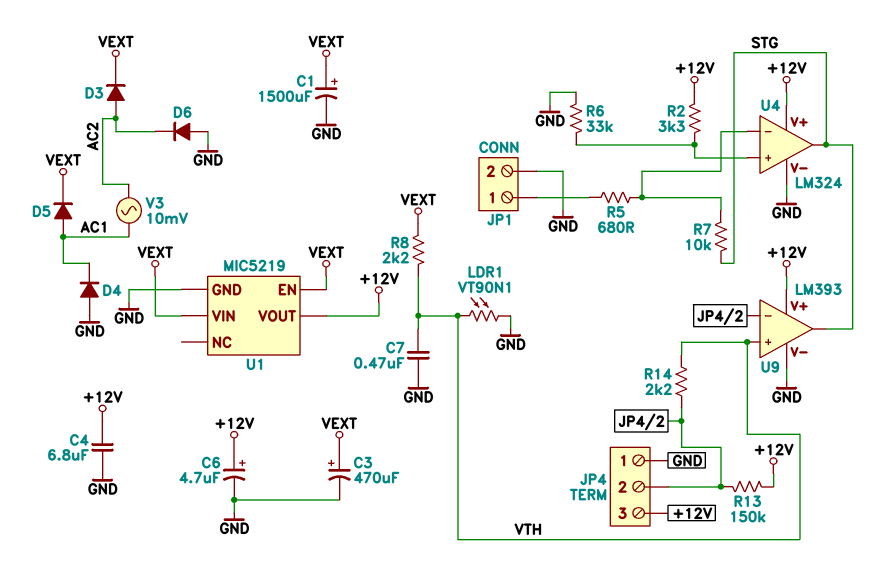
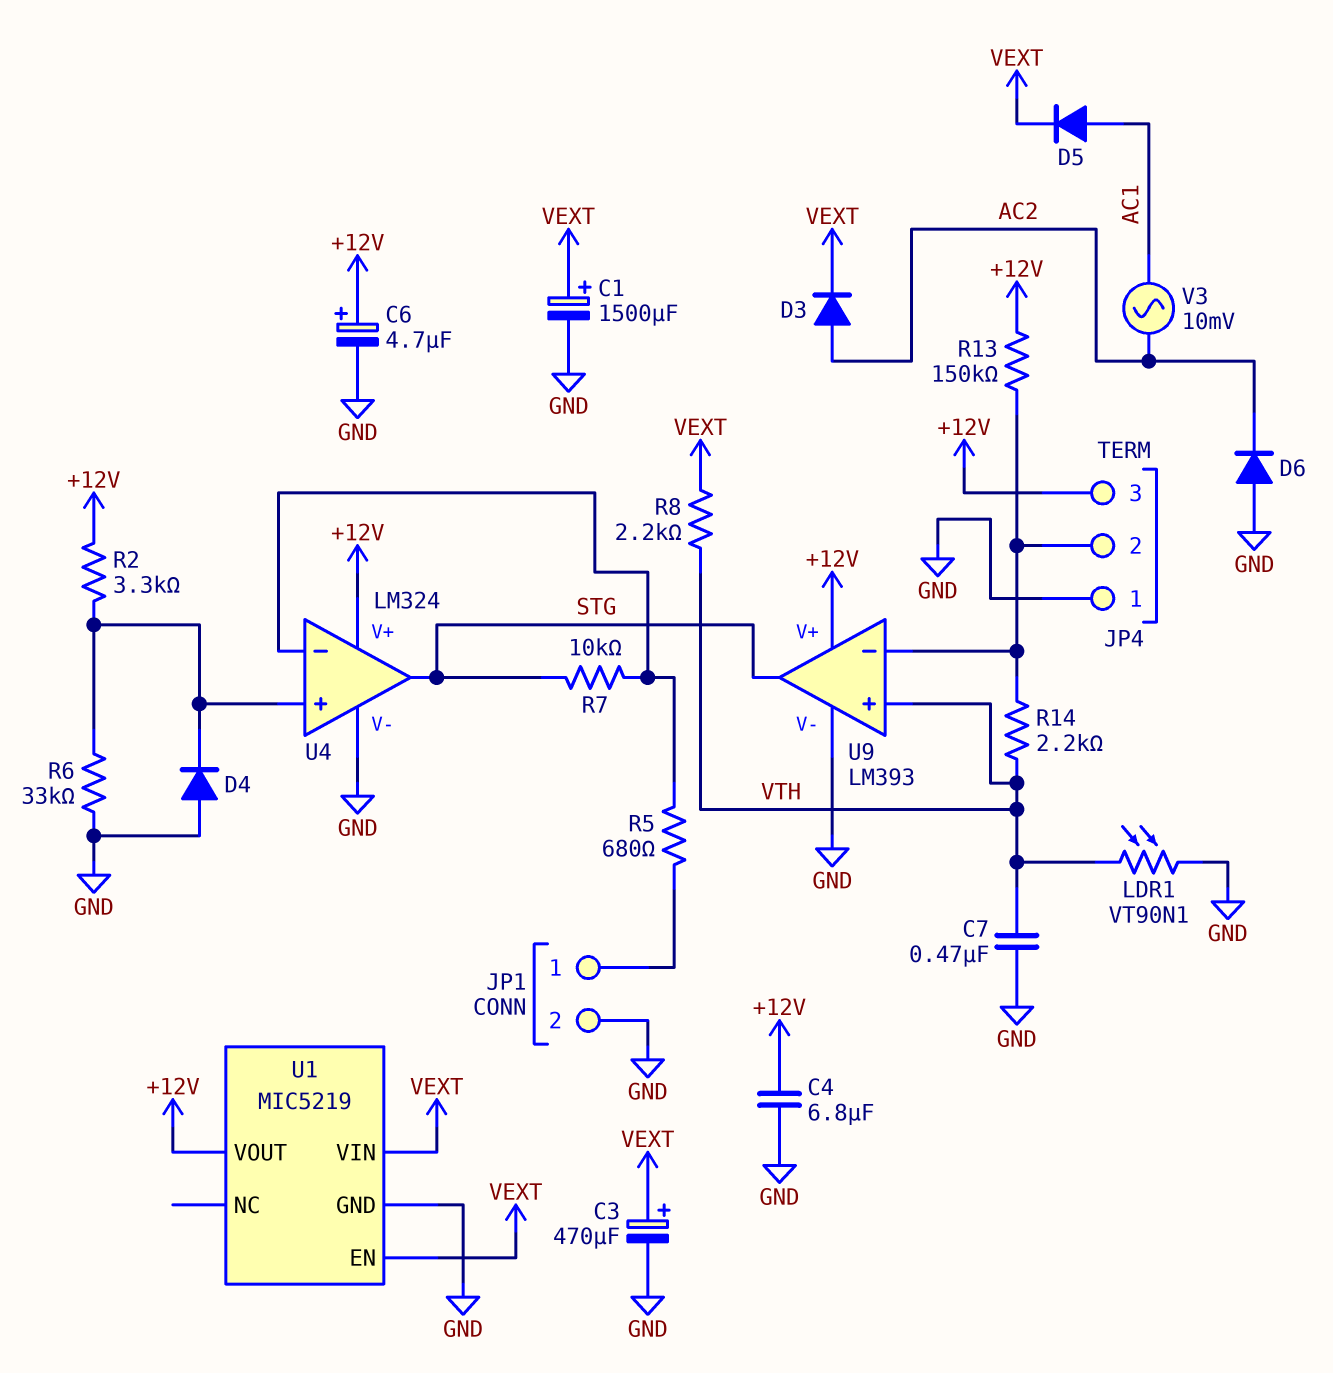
D4: diode (A GND, K AC1) -> diode (A GND, K U4/in+)

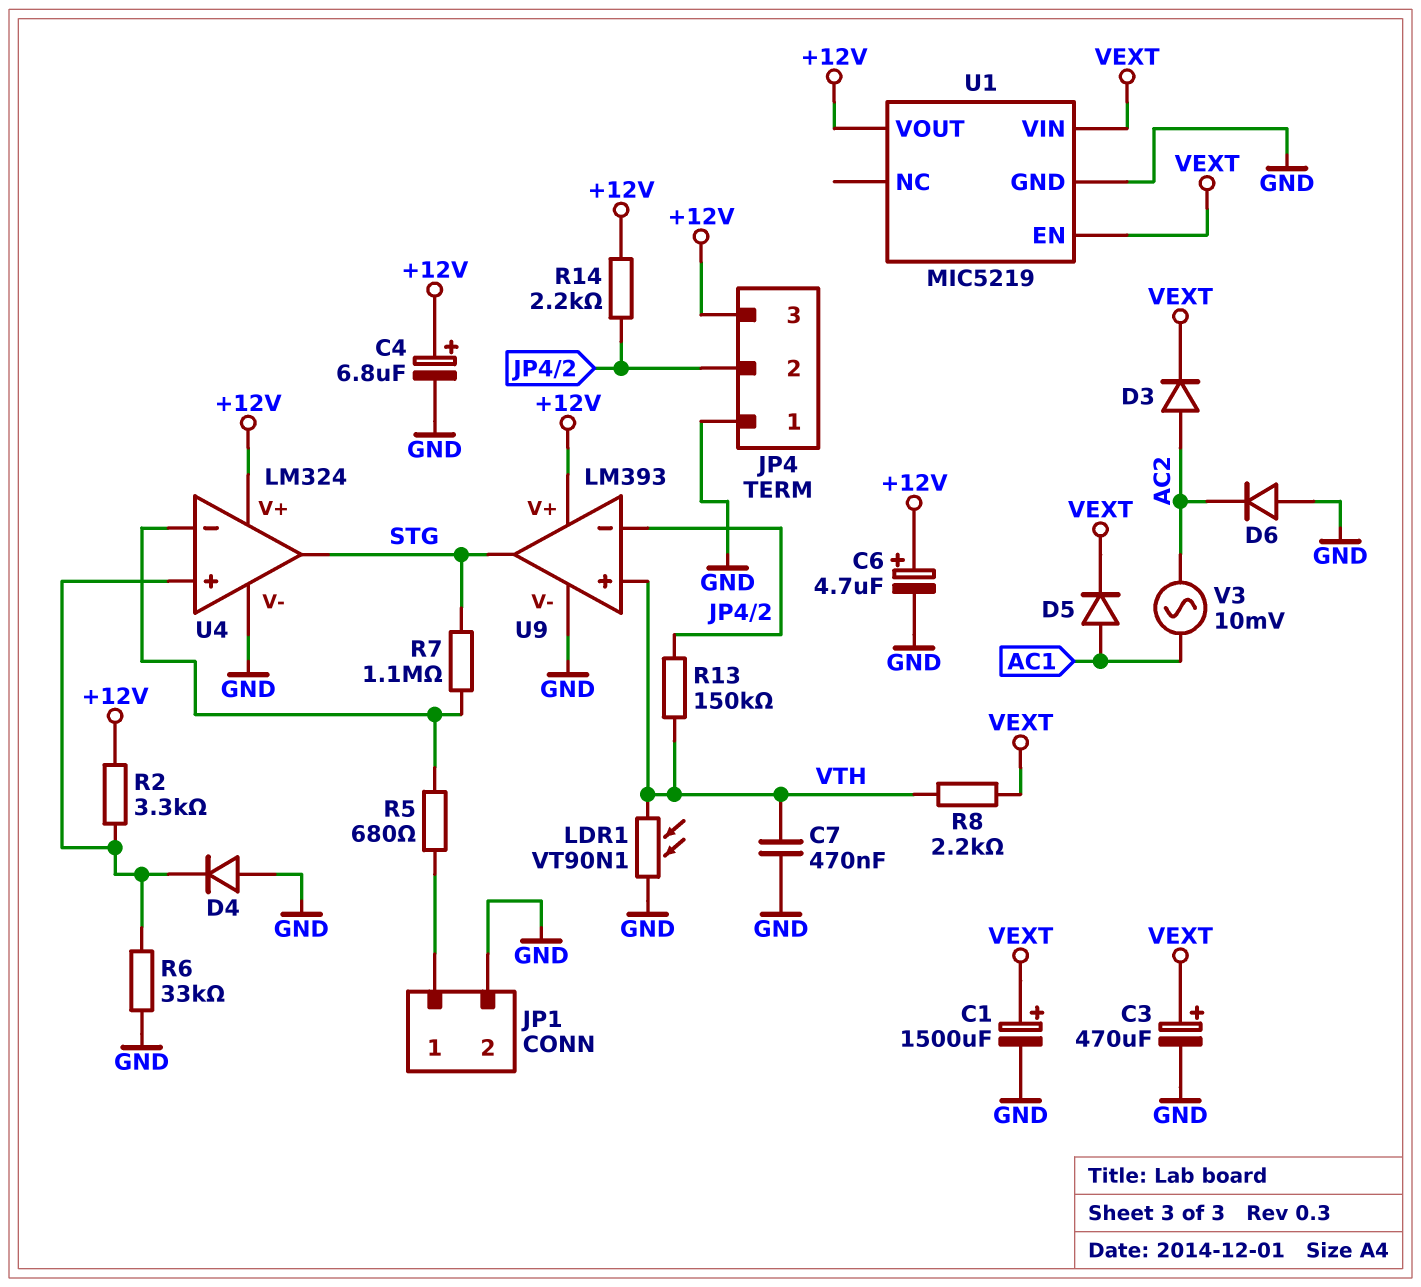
C4: 6.8uF (+12V, GND) -> 6.8uF (plus +12V, minus GND)
R7: 10k (STG, U4/in-) -> 1.1M (STG, U4/in-)
R13: 150k (+12V, JP4/2) -> 150k (JP4/2, VTH)
R14: 2.2k (JP4/2, VTH) -> 2.2k (+12V, JP4/2)

